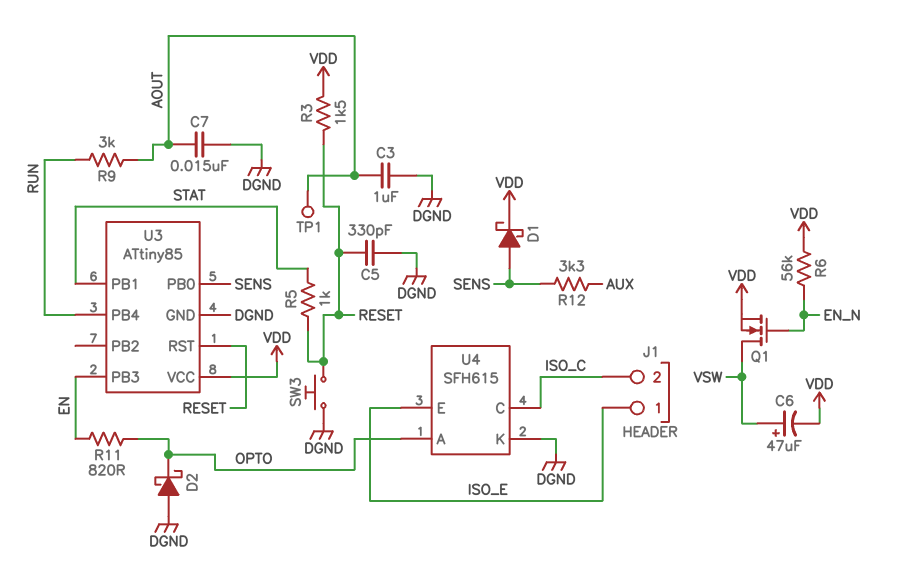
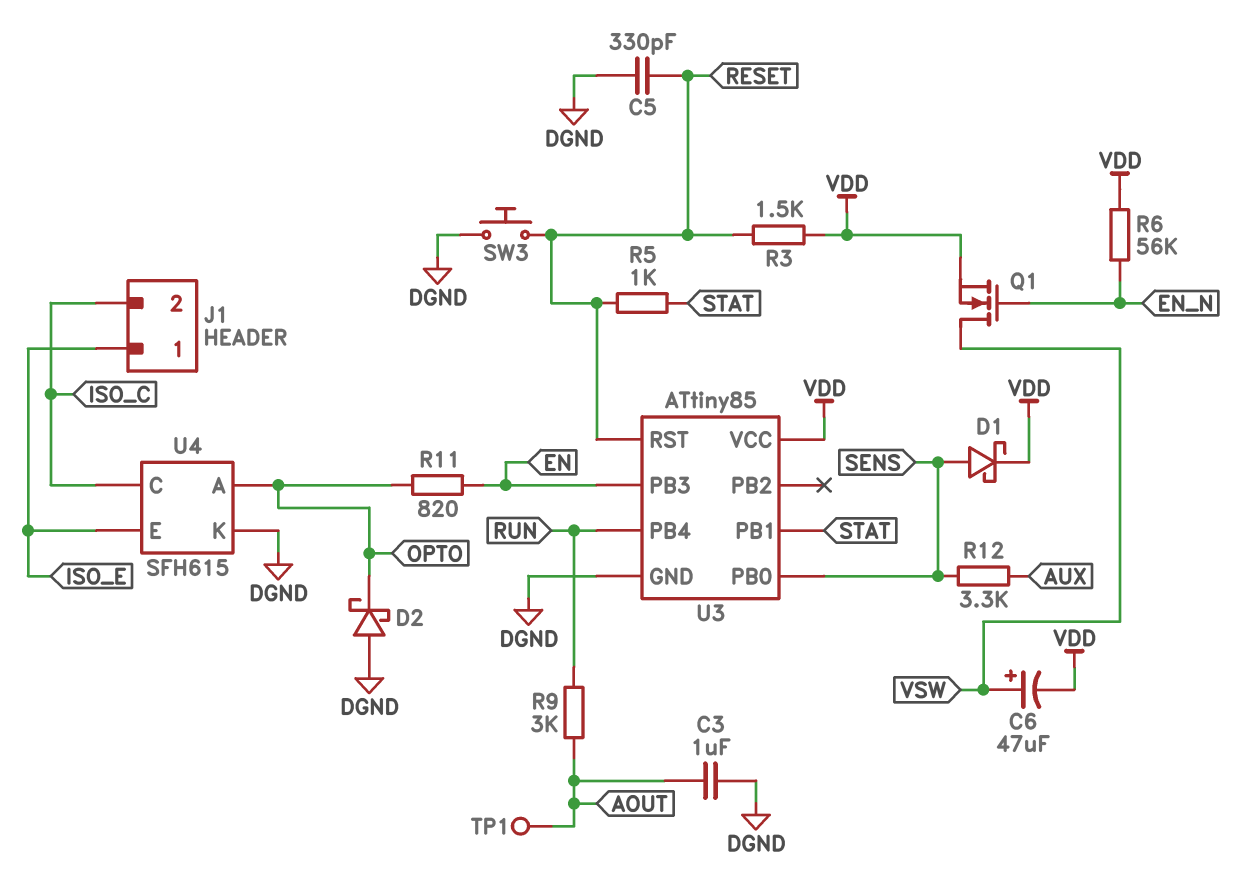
C7: 15nF (AOUT, DGND) -> none

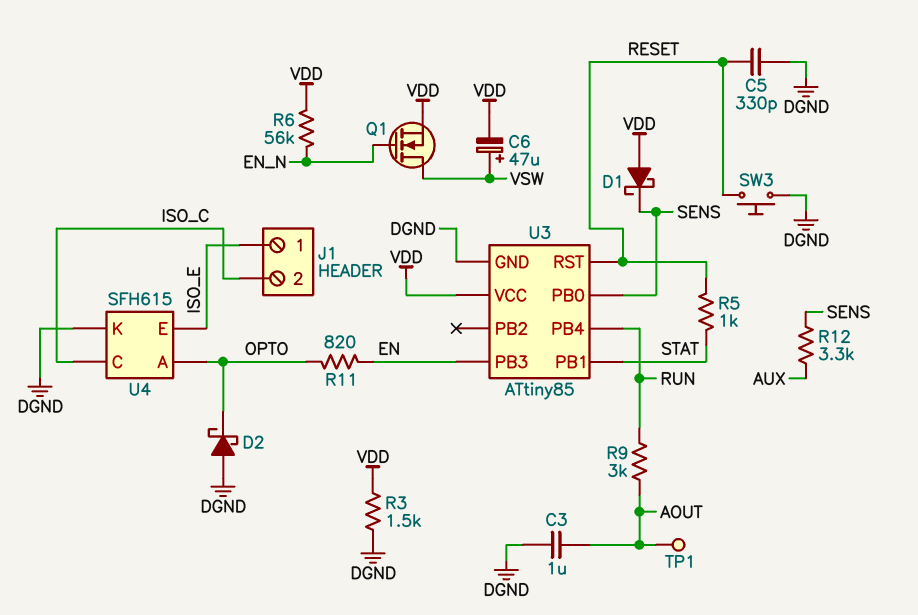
D1: schottky (A SENS, K VDD) -> schottky (A VDD, K SENS)
R3: 1.5k (RESET, VDD) -> 1.5k (DGND, VDD)

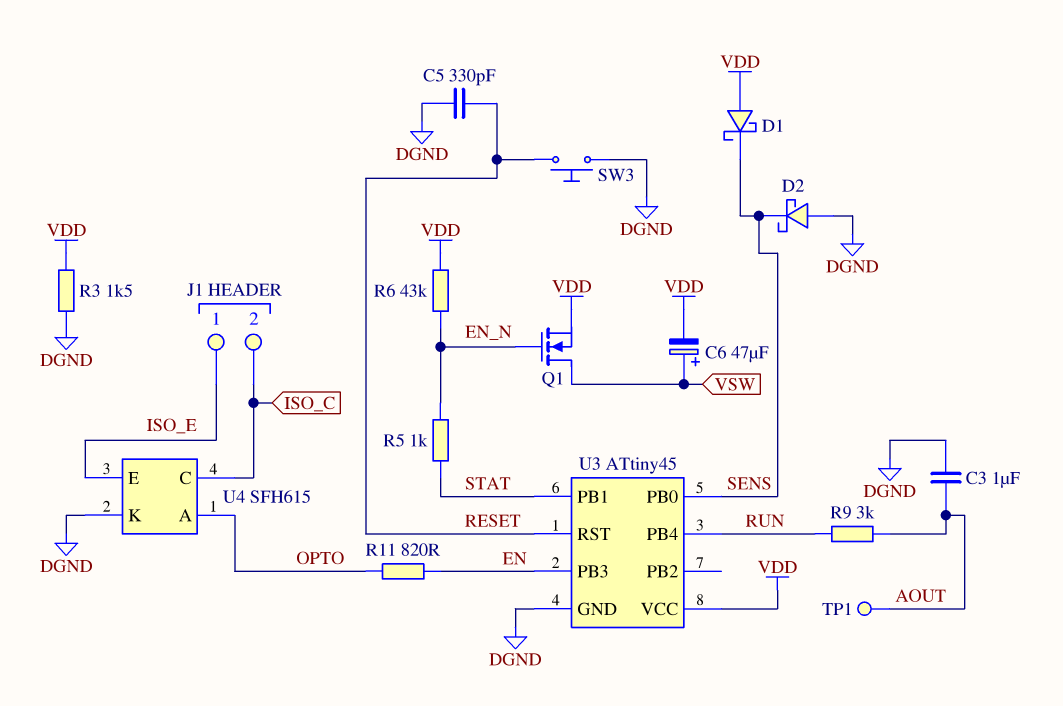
D2: schottky (A DGND, K OPTO) -> schottky (A DGND, K SENS)
R5: 1k (RESET, STAT) -> 1k (EN_N, STAT)
R6: 56k (EN_N, VDD) -> 43k (EN_N, VDD)
R12: 3.3k (AUX, SENS) -> none
U3: ATtiny85 -> ATtiny45

